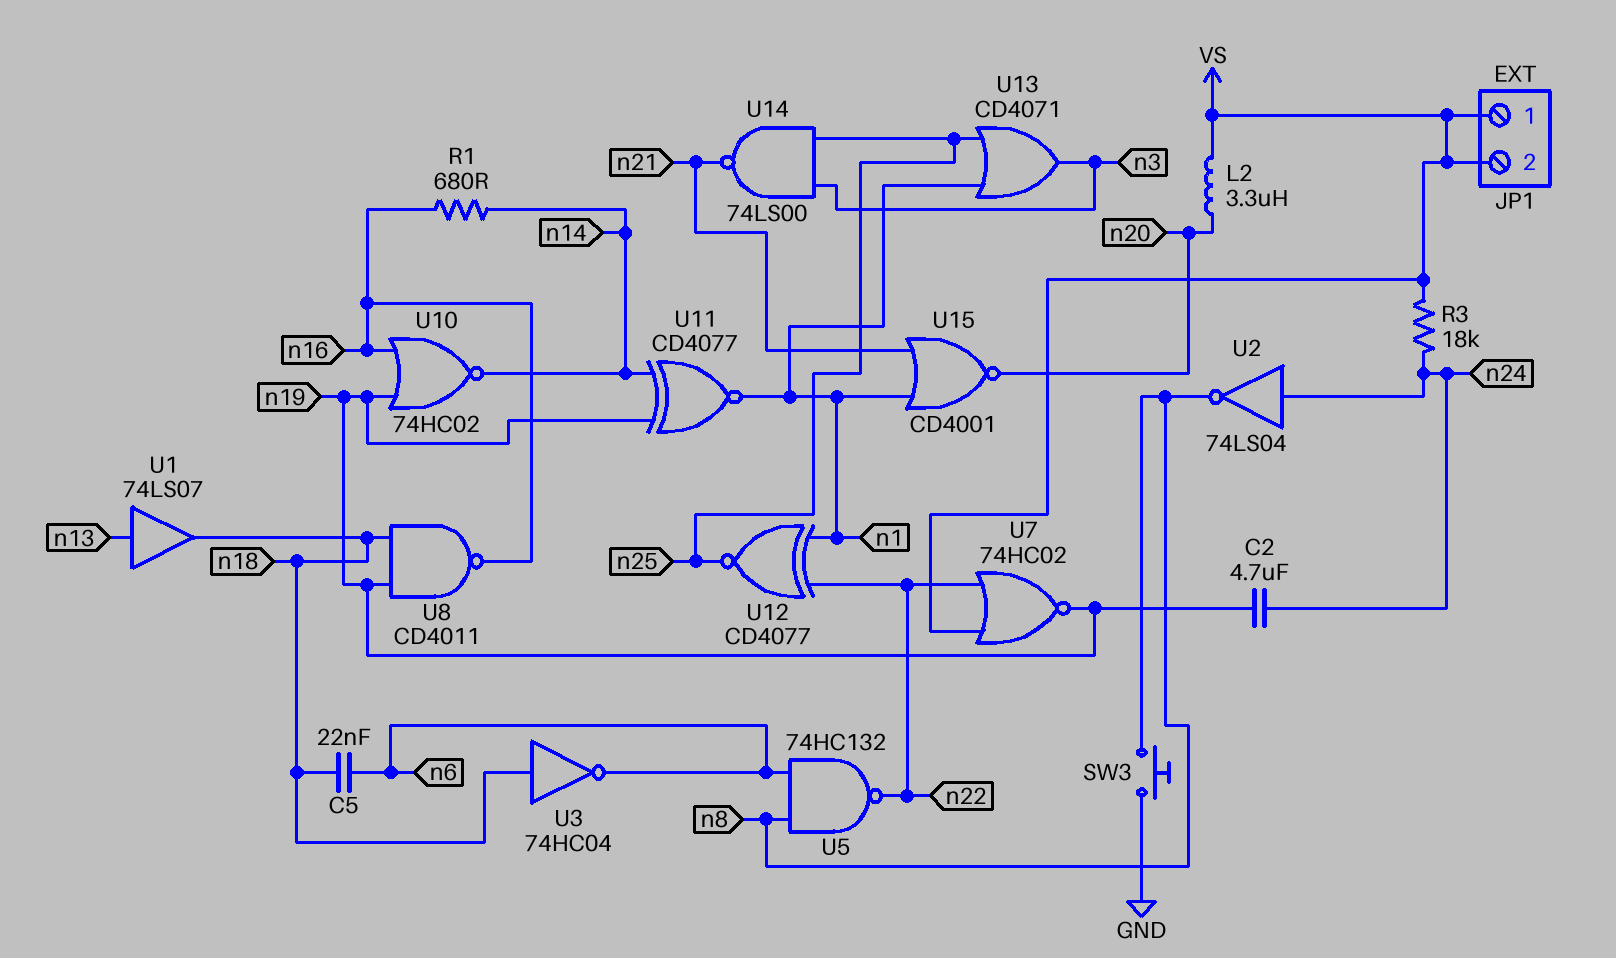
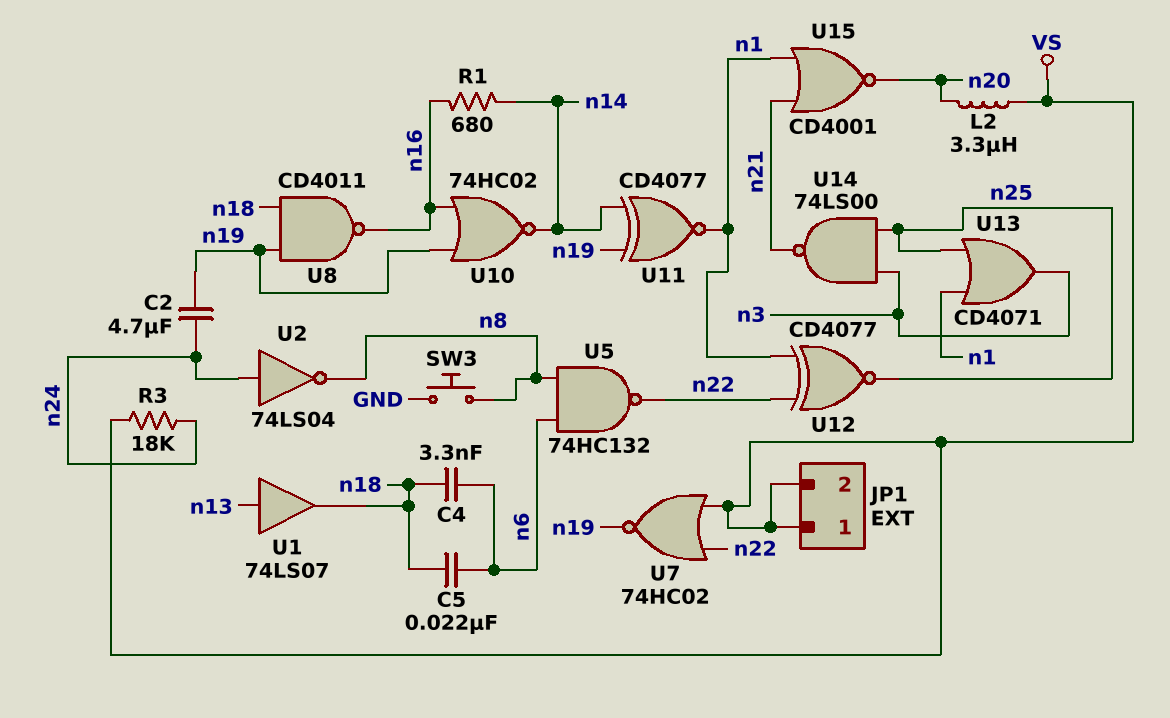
C4: none -> 3.3nF (n6, n18)
U3: NOT 74HC04 (in n18, out n6) -> none

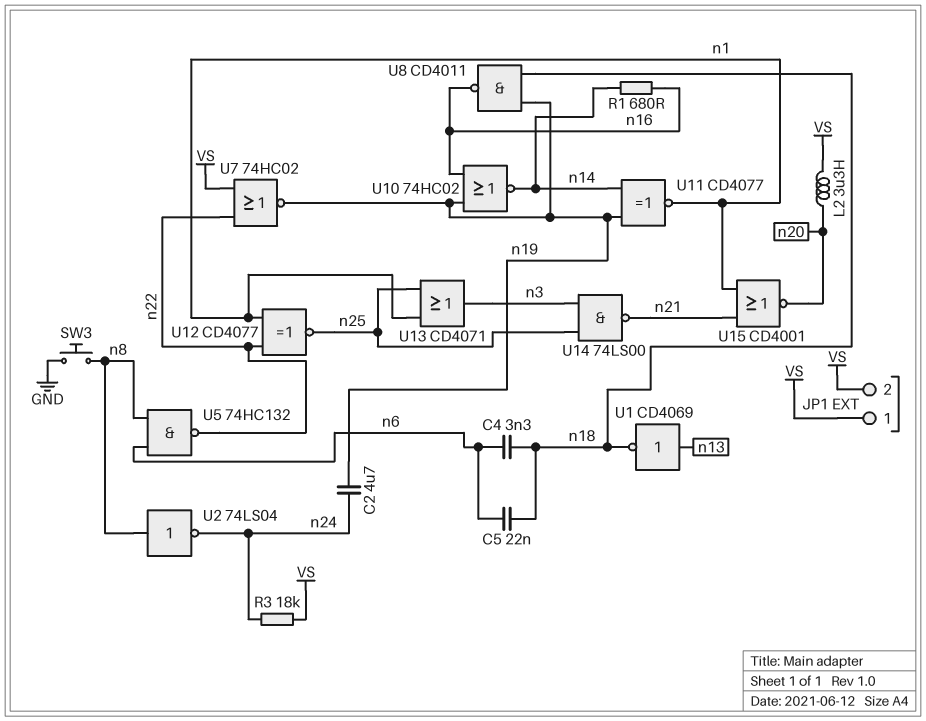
U1: buffer 74LS07 (in n13, out n18) -> NOT CD4069 (in n13, out n18)
U2: NOT 74LS04 (in n24, out n8) -> NOT 74LS04 (in n8, out n24)

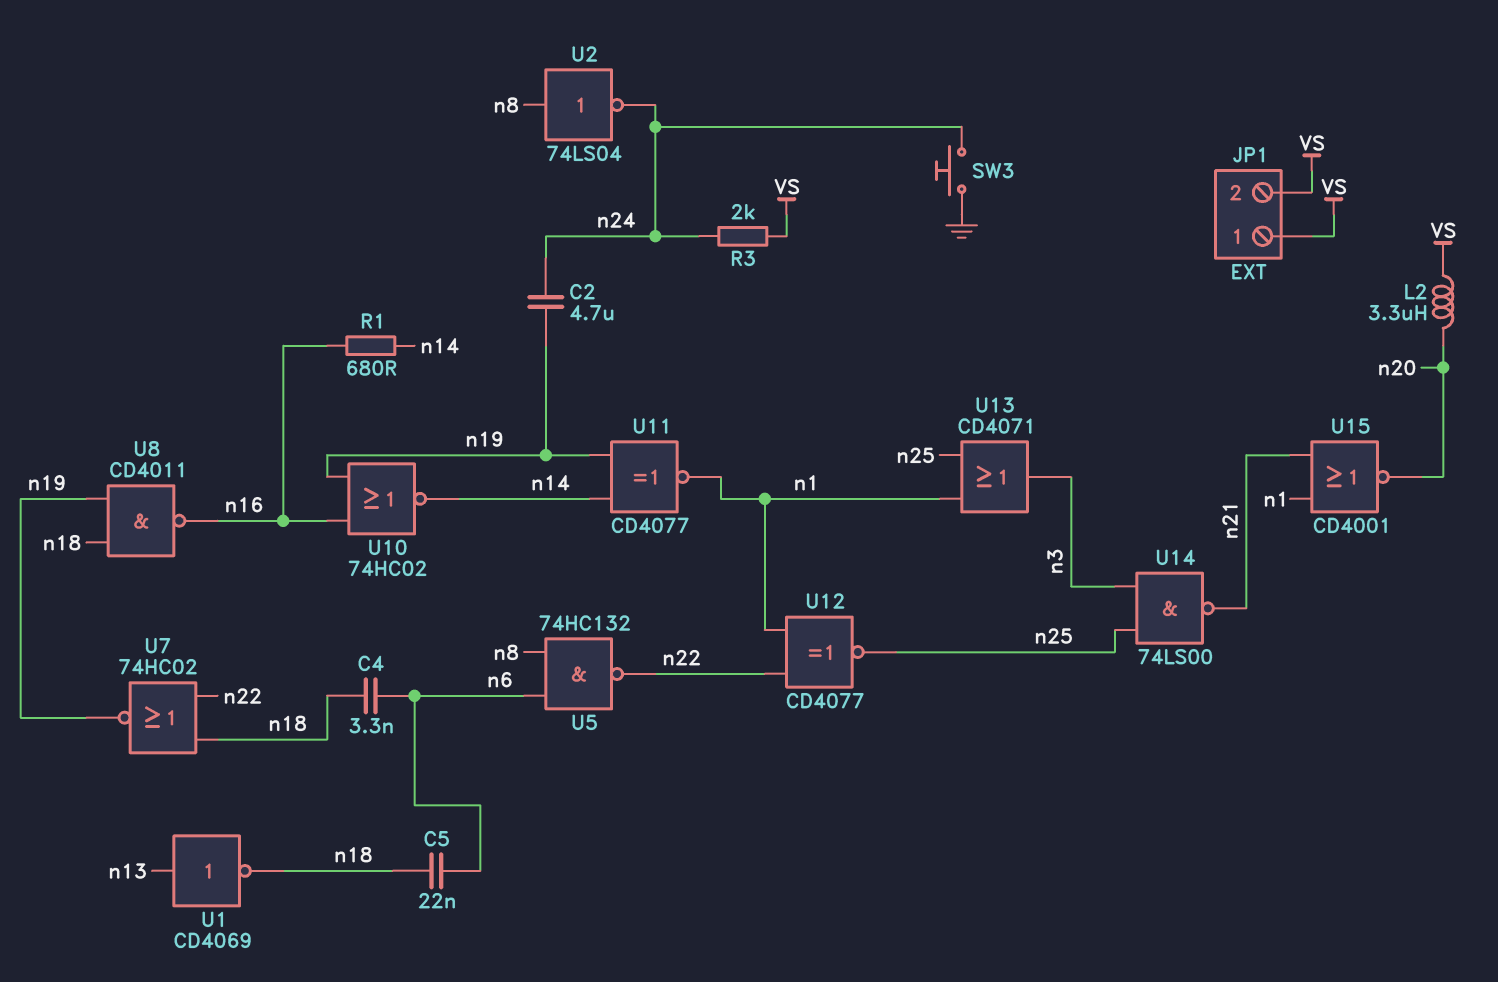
R3: 18k (VS, n24) -> 2k (VS, n24)
SW3: button (GND, n8) -> button (GND, n24)
U7: NOR 74HC02 (in VS, in n22, out n19) -> NOR 74HC02 (in n18, in n22, out n19)

